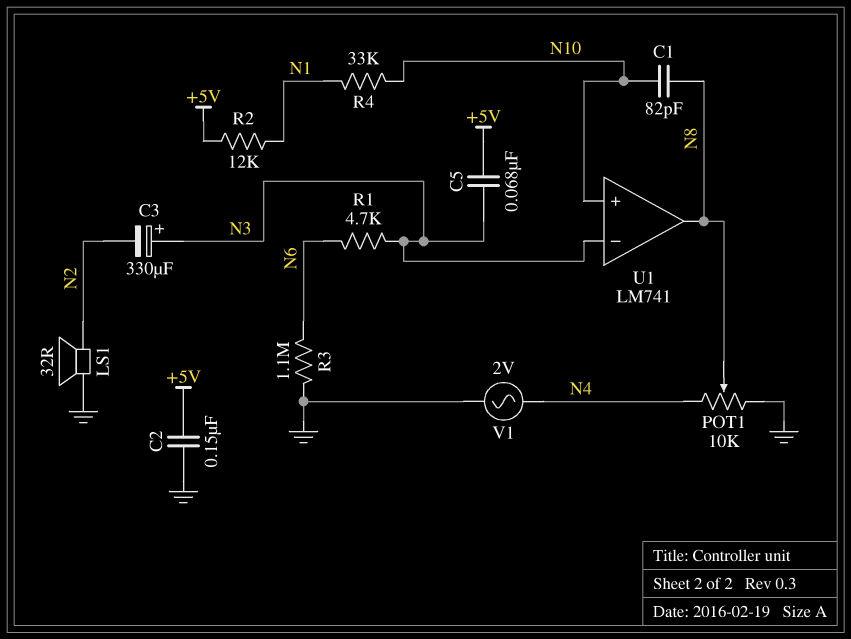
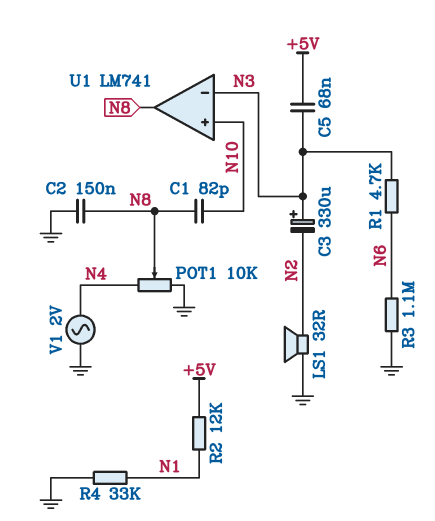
C2: 150nF (+5V, GND) -> 150nF (GND, N8)
R4: 33k (N1, N10) -> 33k (GND, N1)

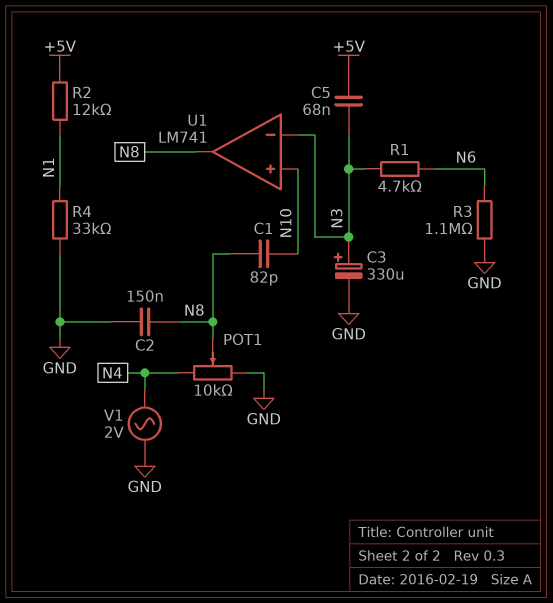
C3: 330uF (plus N3, minus N2) -> 330uF (plus N3, minus GND)
LS1: speaker 32R (GND, N2) -> none

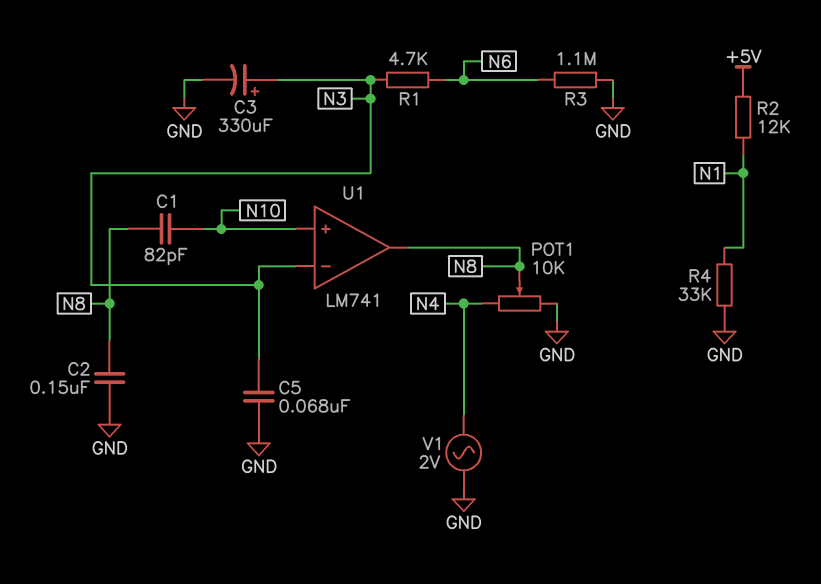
C5: 68nF (+5V, N3) -> 68nF (GND, N3)

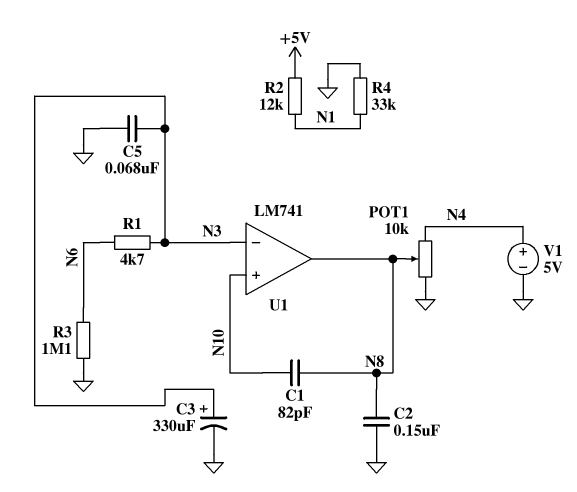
V1: AC 2V (GND, N4) -> 5V (plus N4, minus GND)

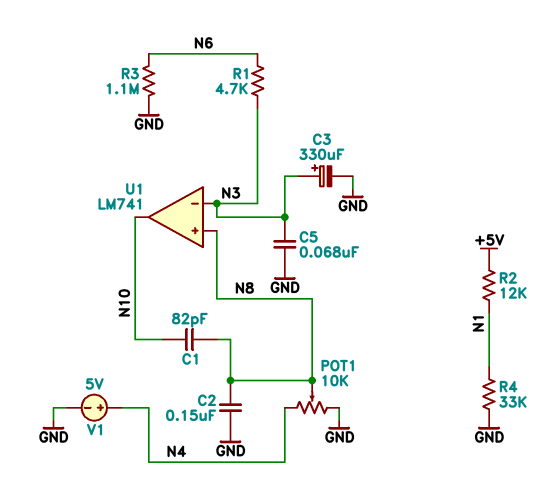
U1 pin in+: N10 -> N8
U1 pin out: N8 -> N10

